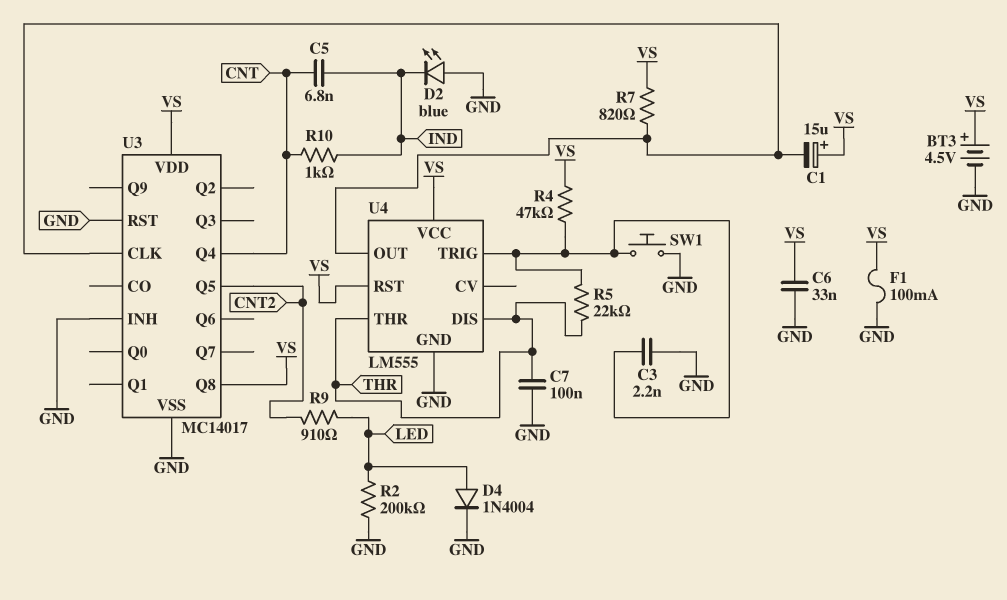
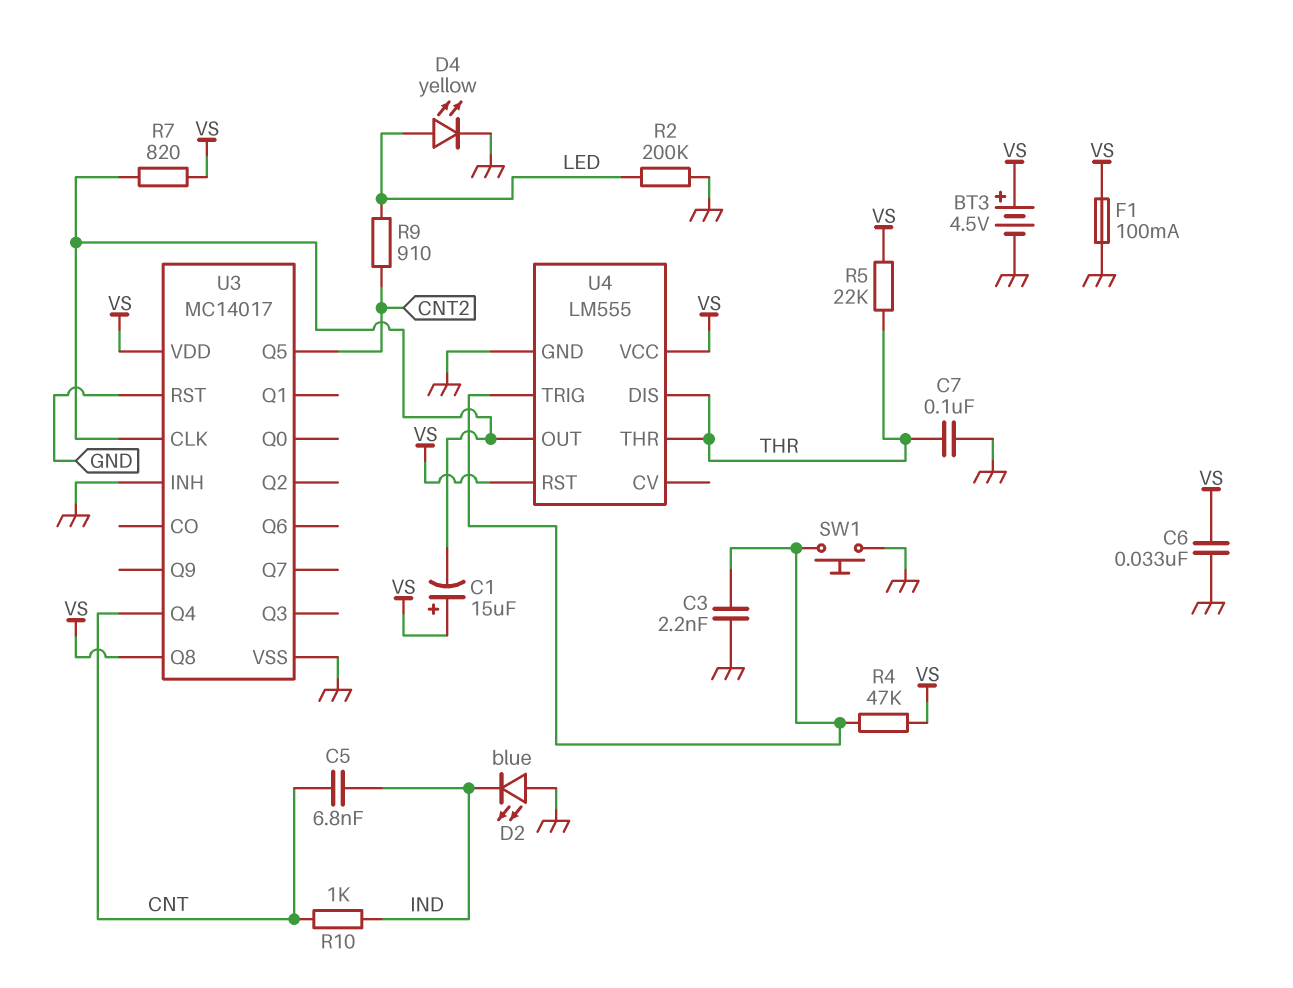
D4: diode 1N4004 (A LED, K GND) -> LED yellow (A LED, K GND)
R5: 22k (THR, U4/TRIG) -> 22k (THR, VS)

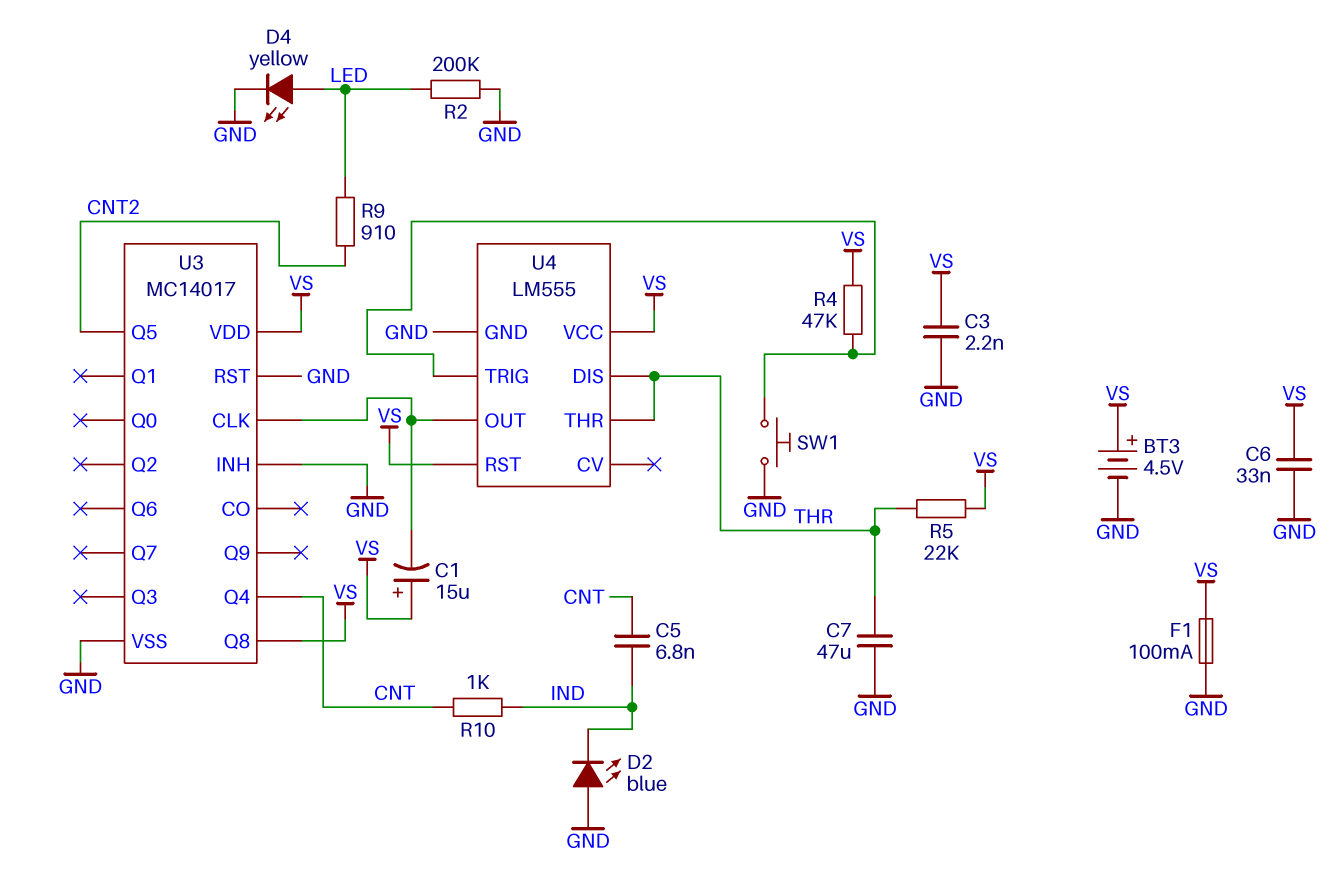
C3: 2.2nF (GND, U4/TRIG) -> 2.2nF (GND, VS)
C7: 100nF (GND, THR) -> 47uF (GND, THR)
R7: 820 (U3/CLK, VS) -> none

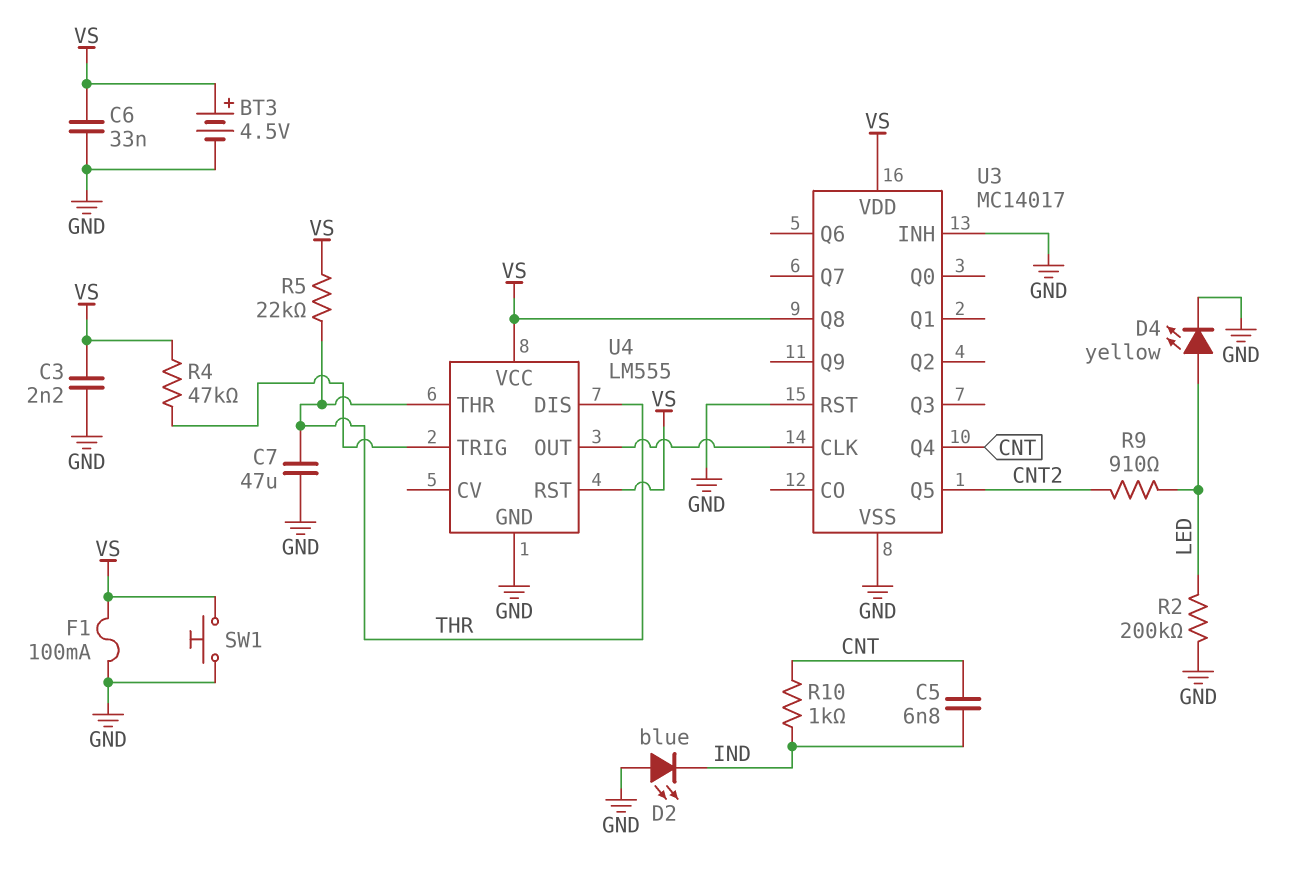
C1: 15uF (plus VS, minus U3/CLK) -> none
SW1: button (GND, U4/TRIG) -> button (GND, VS)

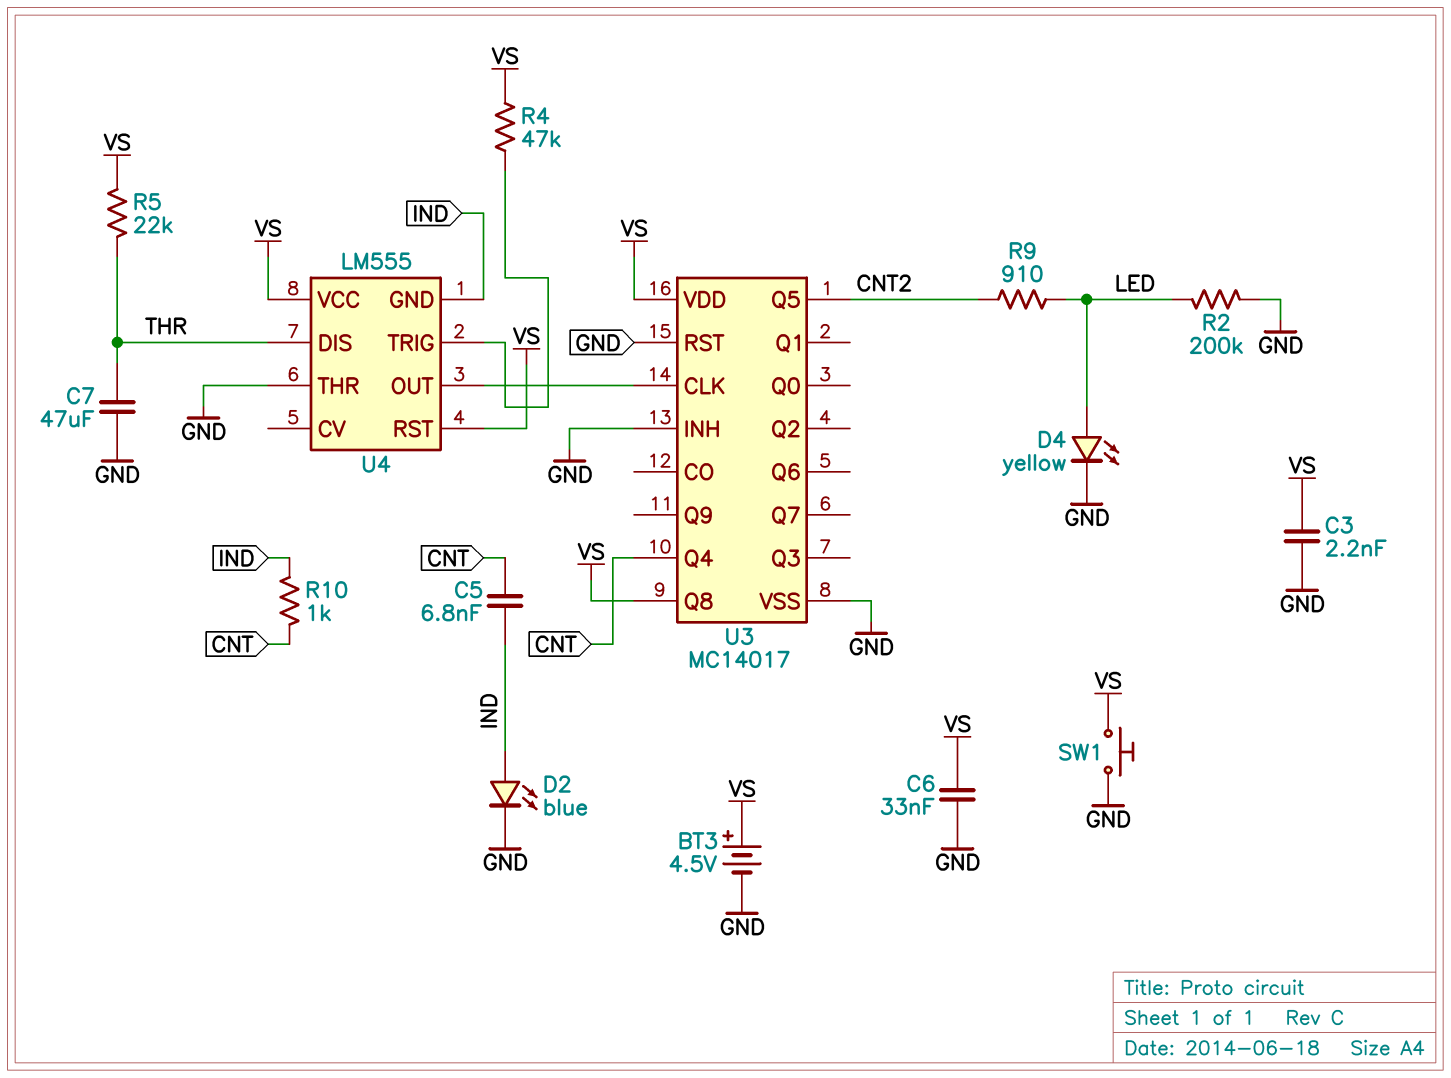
D2: LED blue (A GND, K IND) -> LED blue (A IND, K GND)
F1: 100mA (GND, VS) -> none
U4 pin GND: GND -> IND
U4 pin THR: THR -> GND

